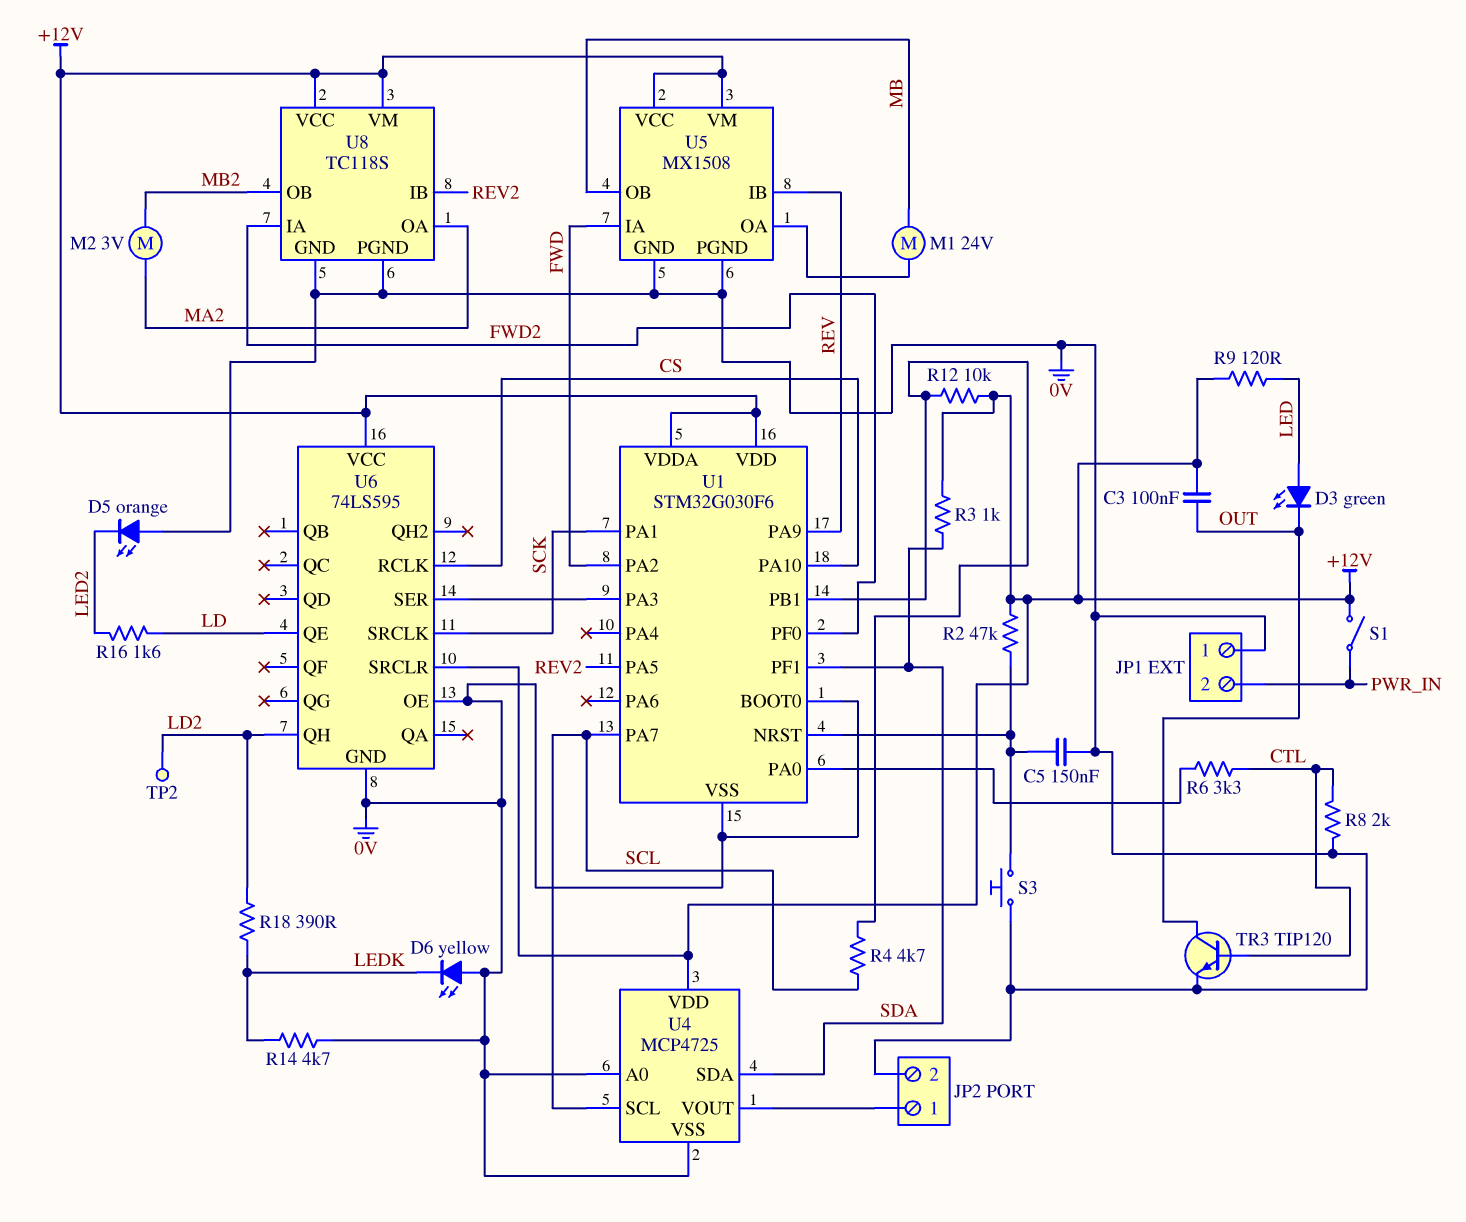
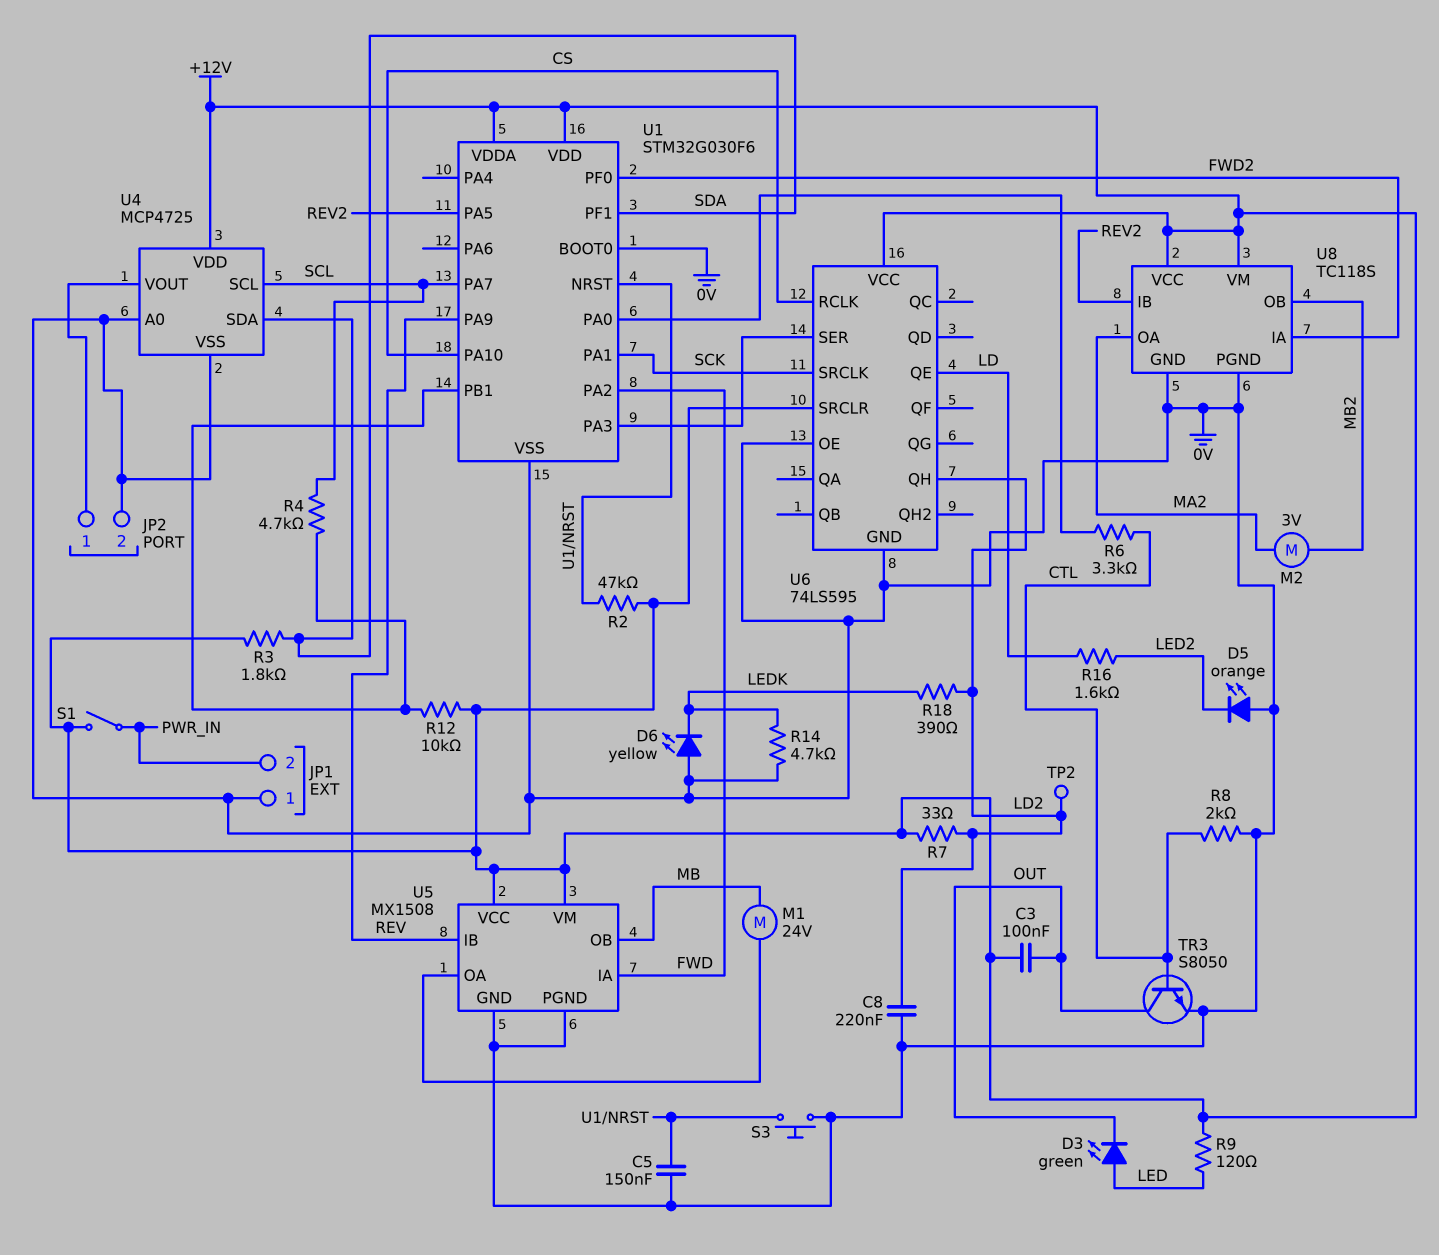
C8: none -> 220nF (0V, LD2)
R3: 1k (+12V, SDA) -> 1.8k (+12V, SDA)
R7: none -> 33 (+12V, LD2)
TR3: NPN TIP120 (B CTL, C OUT, E 0V) -> NPN S8050 (B CTL, C OUT, E 0V)

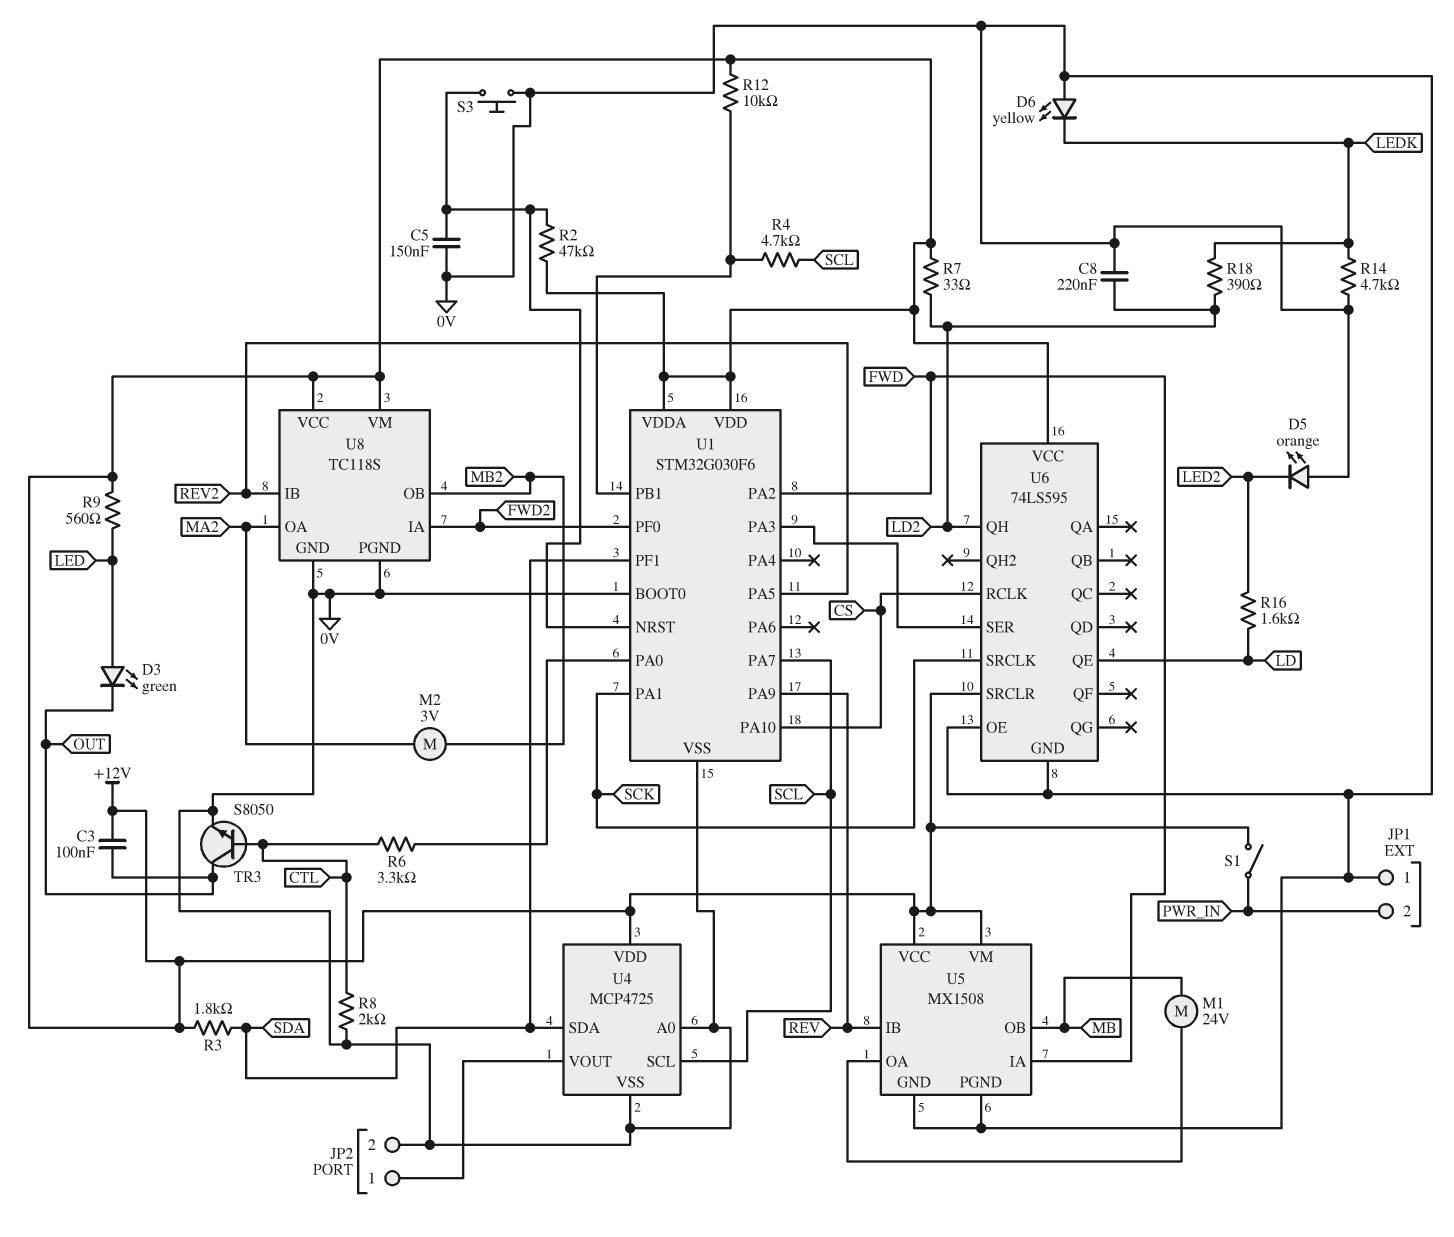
R9: 120 (+12V, LED) -> 560 (+12V, LED)
TP2: test point (LD2) -> none

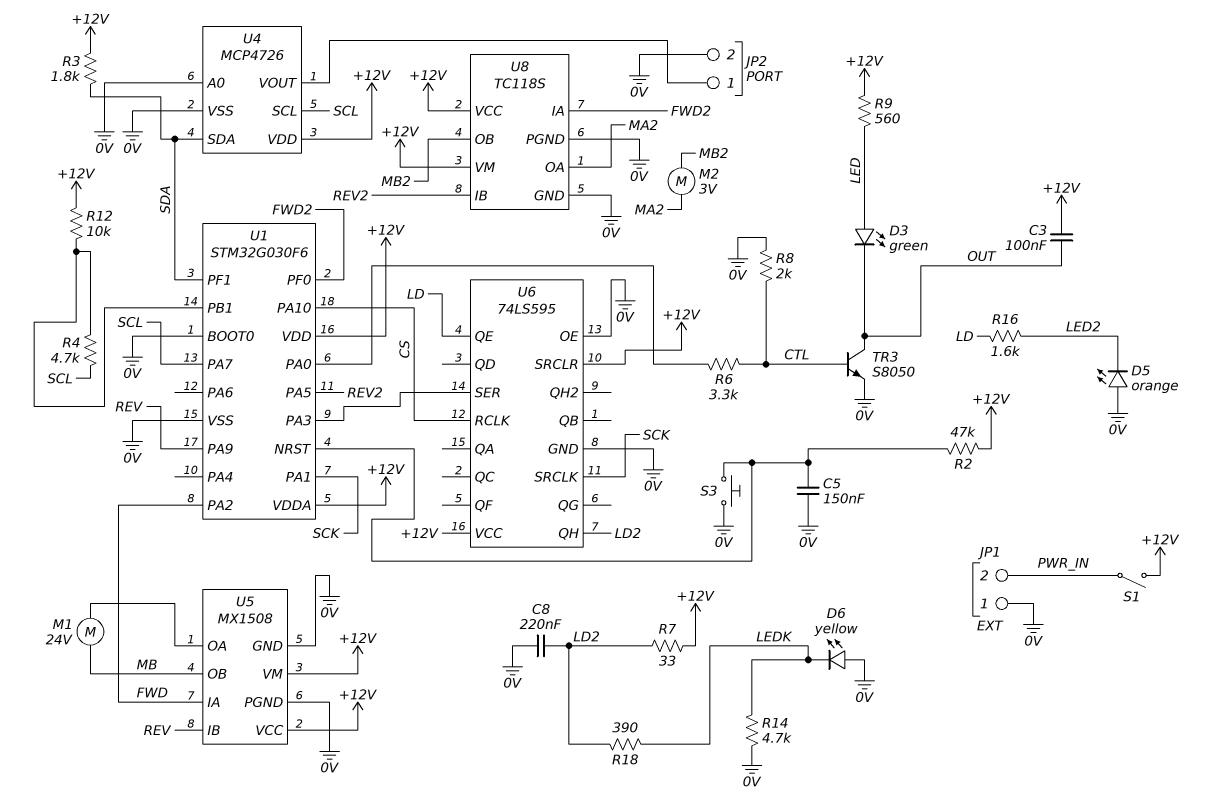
U4: MCP4725 -> MCP4726

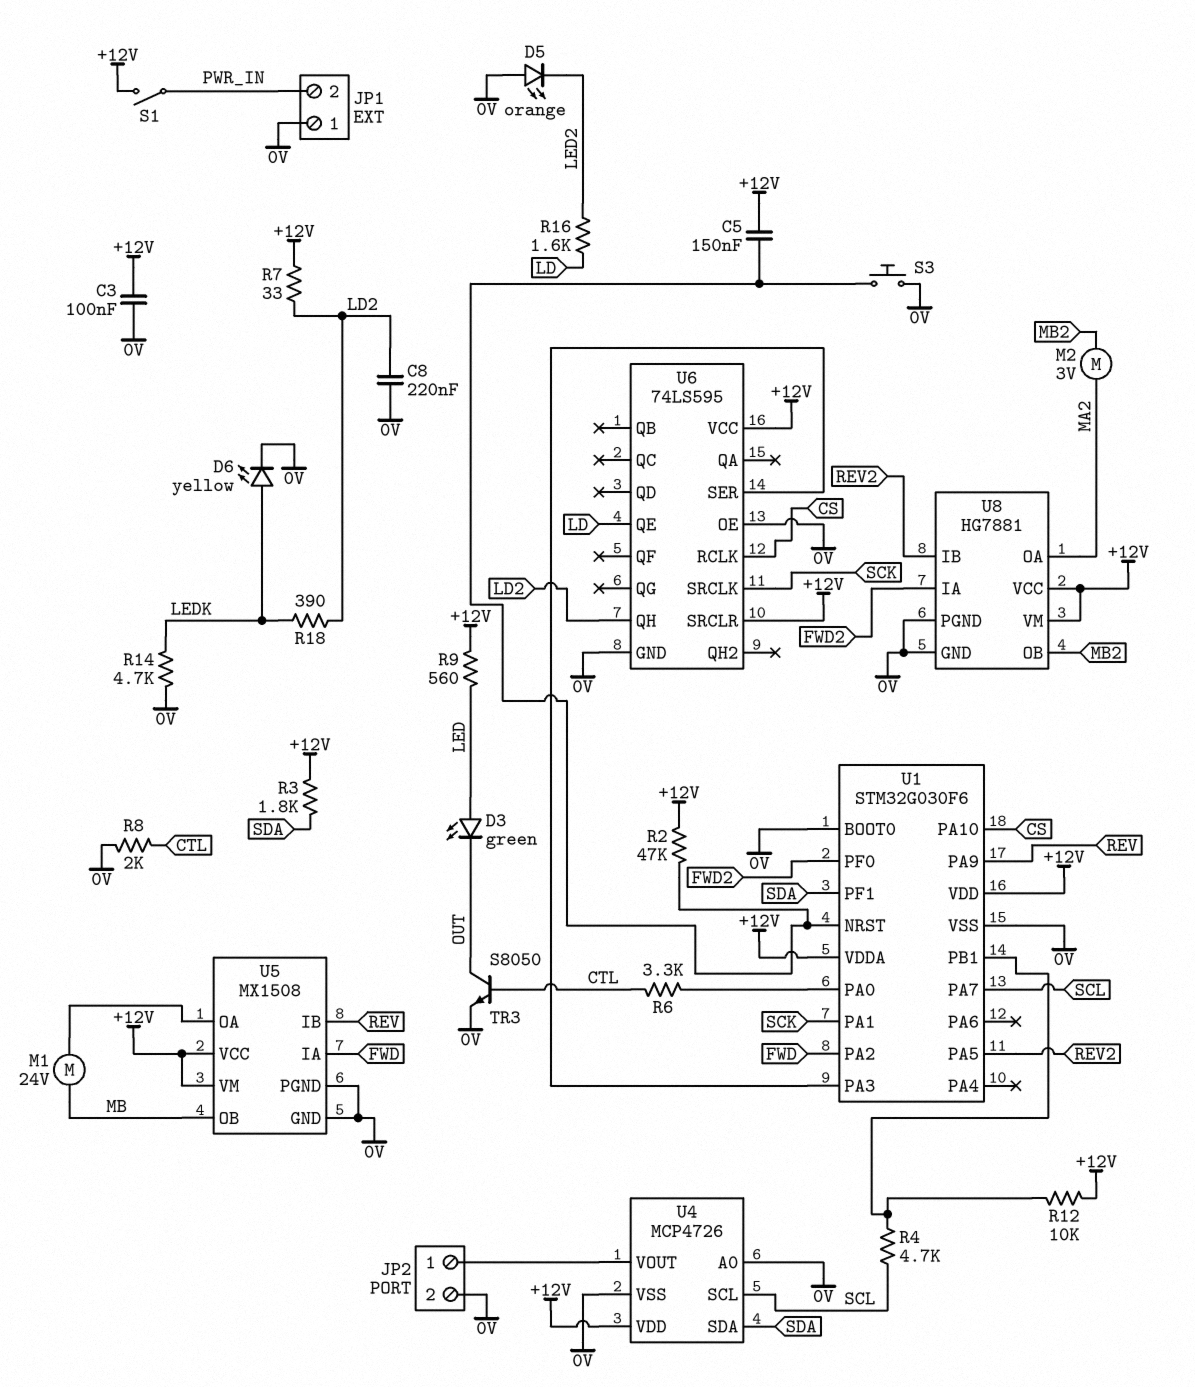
C3: 100nF (+12V, OUT) -> 100nF (+12V, 0V)
C5: 150nF (0V, U1/NRST) -> 150nF (+12V, U1/NRST)
D6: LED yellow (A 0V, K LEDK) -> LED yellow (A LEDK, K 0V)
U8: TC118S -> HG7881

